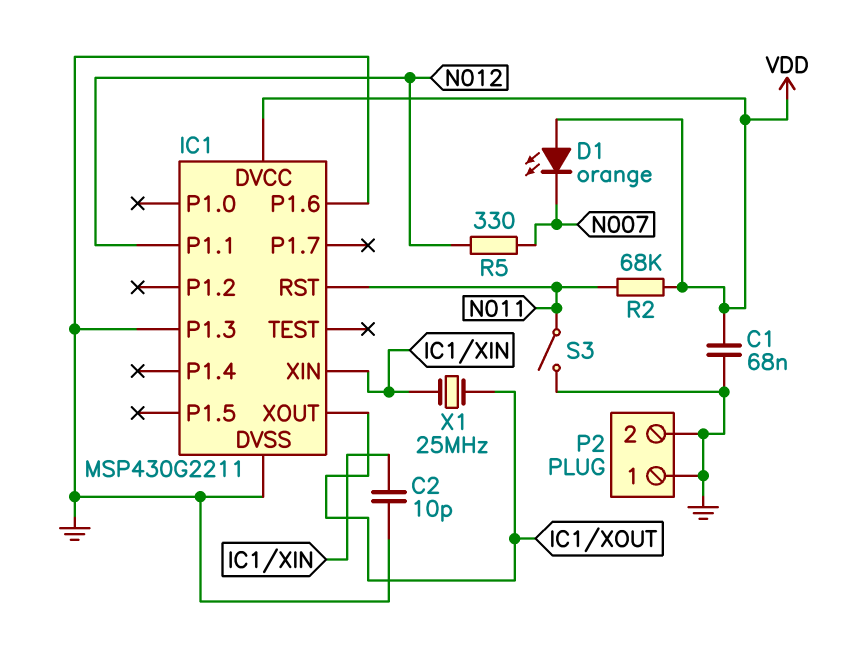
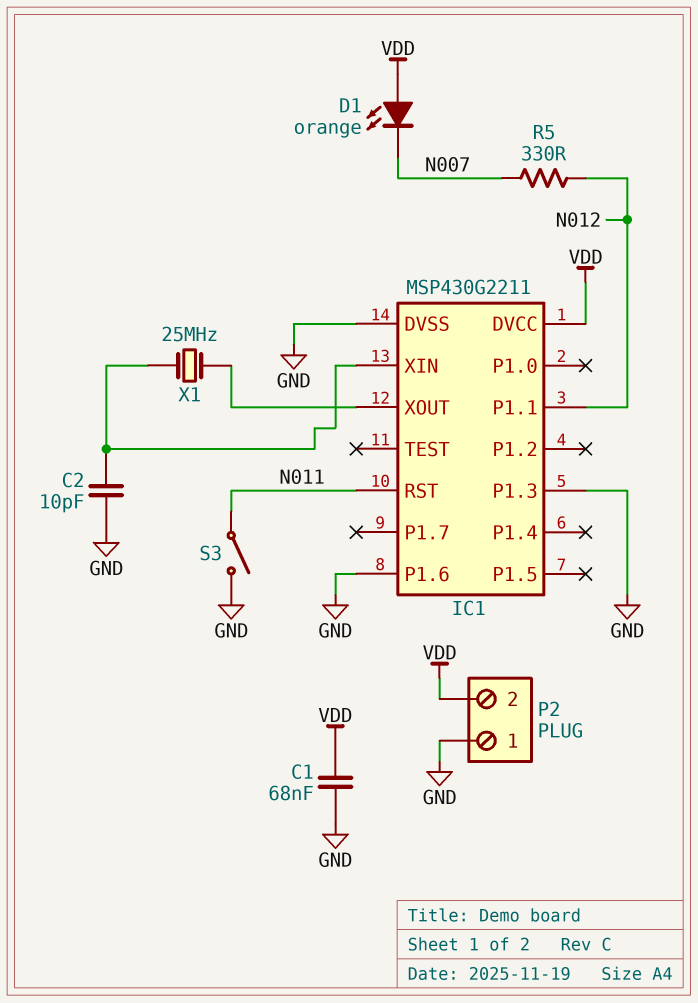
P2 pin 2: GND -> VDD
R2: 68k (N011, VDD) -> none

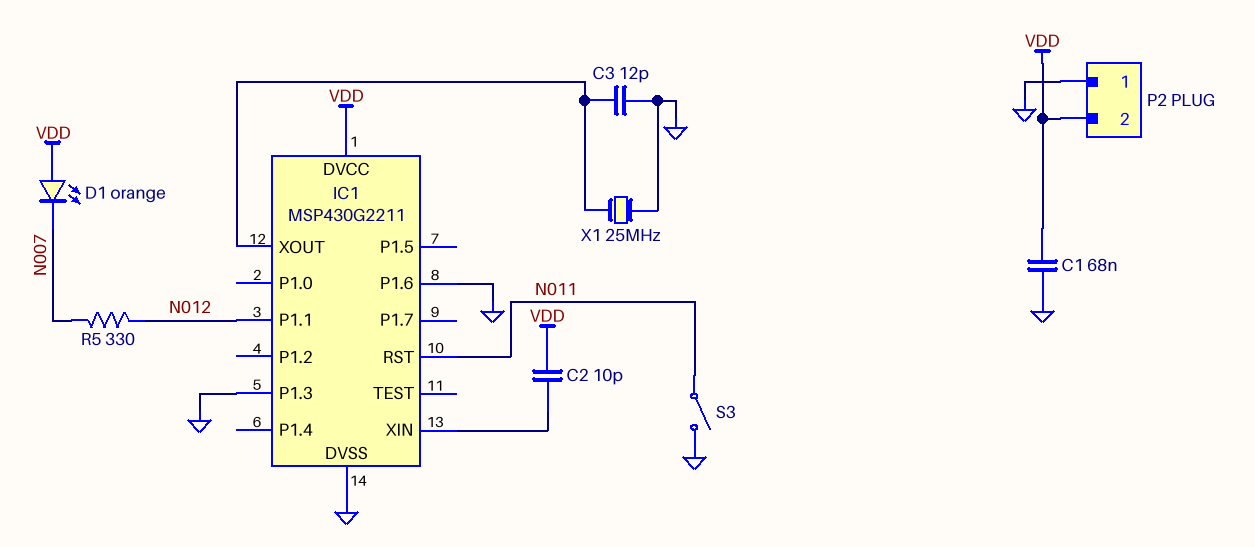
C2: 10pF (GND, IC1/XIN) -> 10pF (IC1/XIN, VDD)
C3: none -> 12pF (GND, IC1/XOUT)
X1: 25MHz (IC1/XIN, IC1/XOUT) -> 25MHz (GND, IC1/XOUT)

